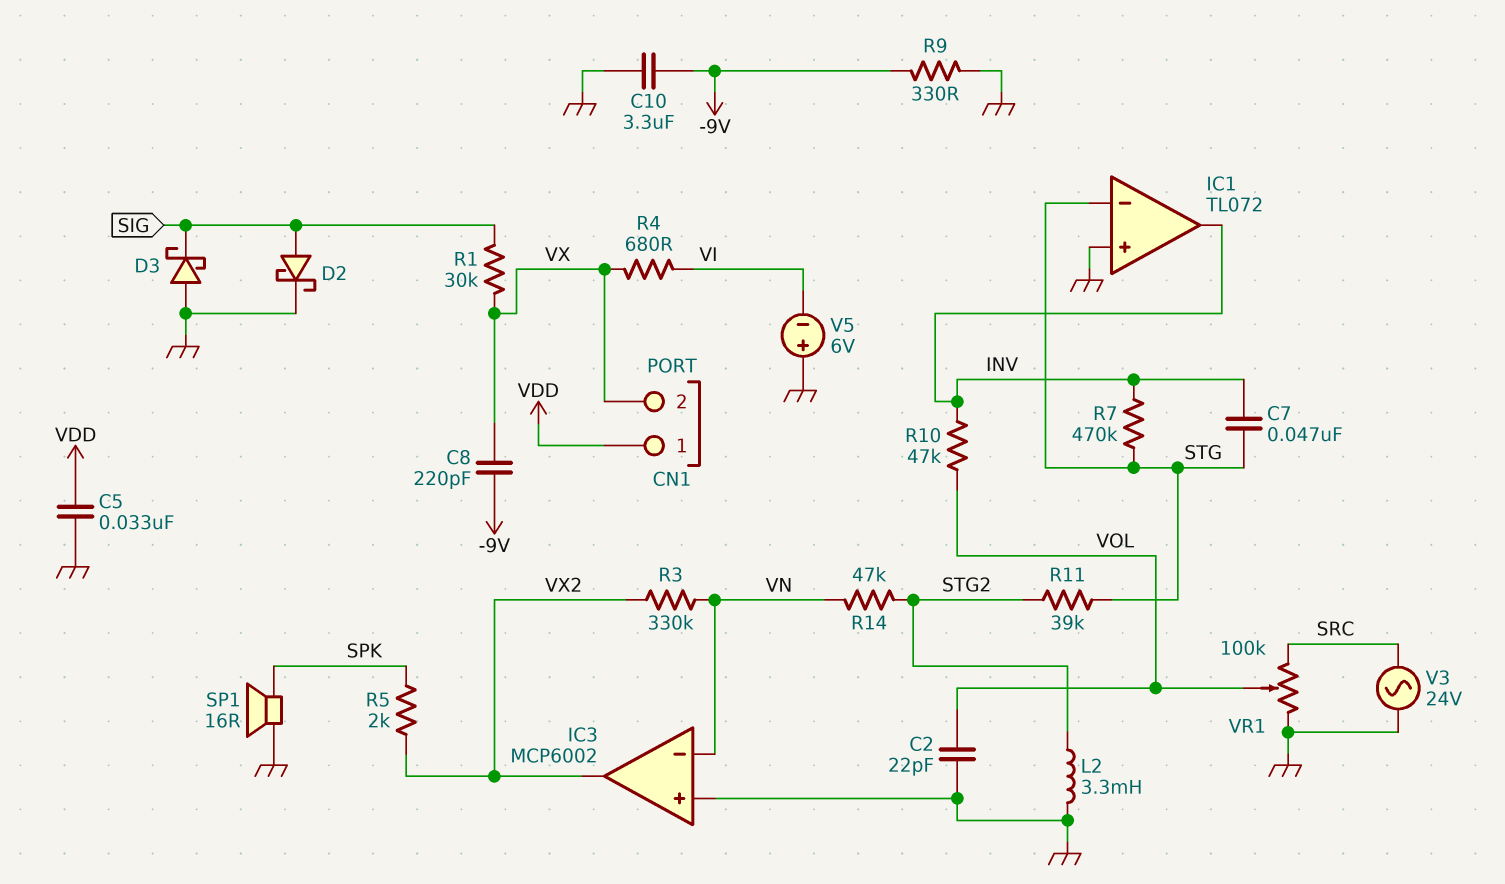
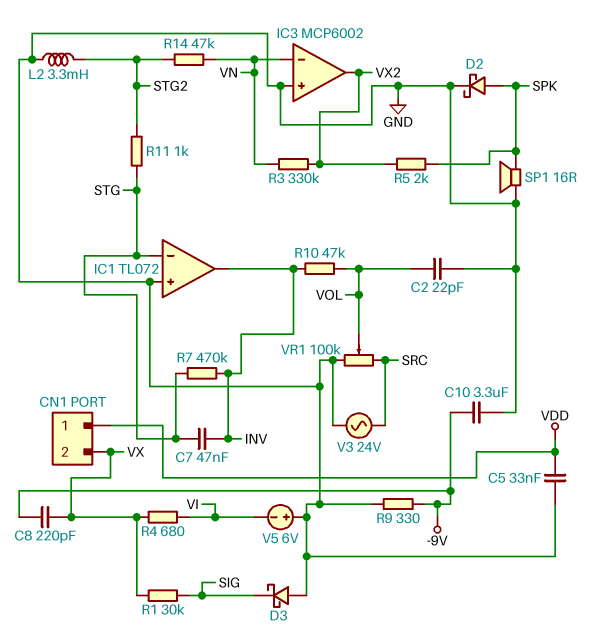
D2: schottky (A SIG, K GND) -> schottky (A SPK, K GND)
R11: 39k (STG, STG2) -> 1k (STG, STG2)

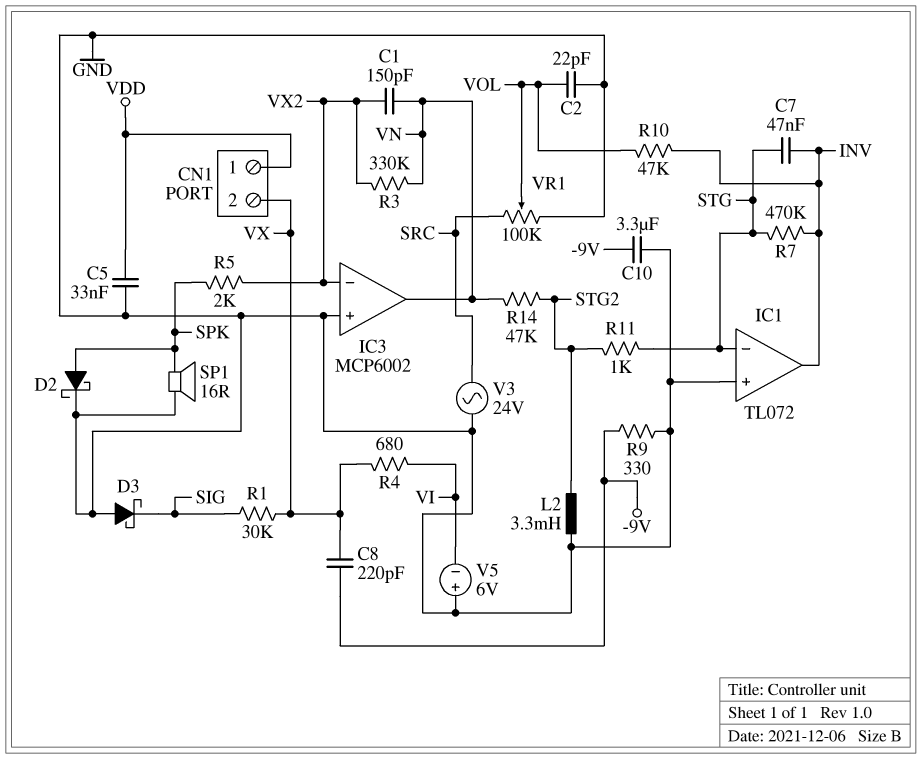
C1: none -> 150pF (VN, VX2)
IC3 pin in-: VN -> VX2
IC3 pin out: VX2 -> VN

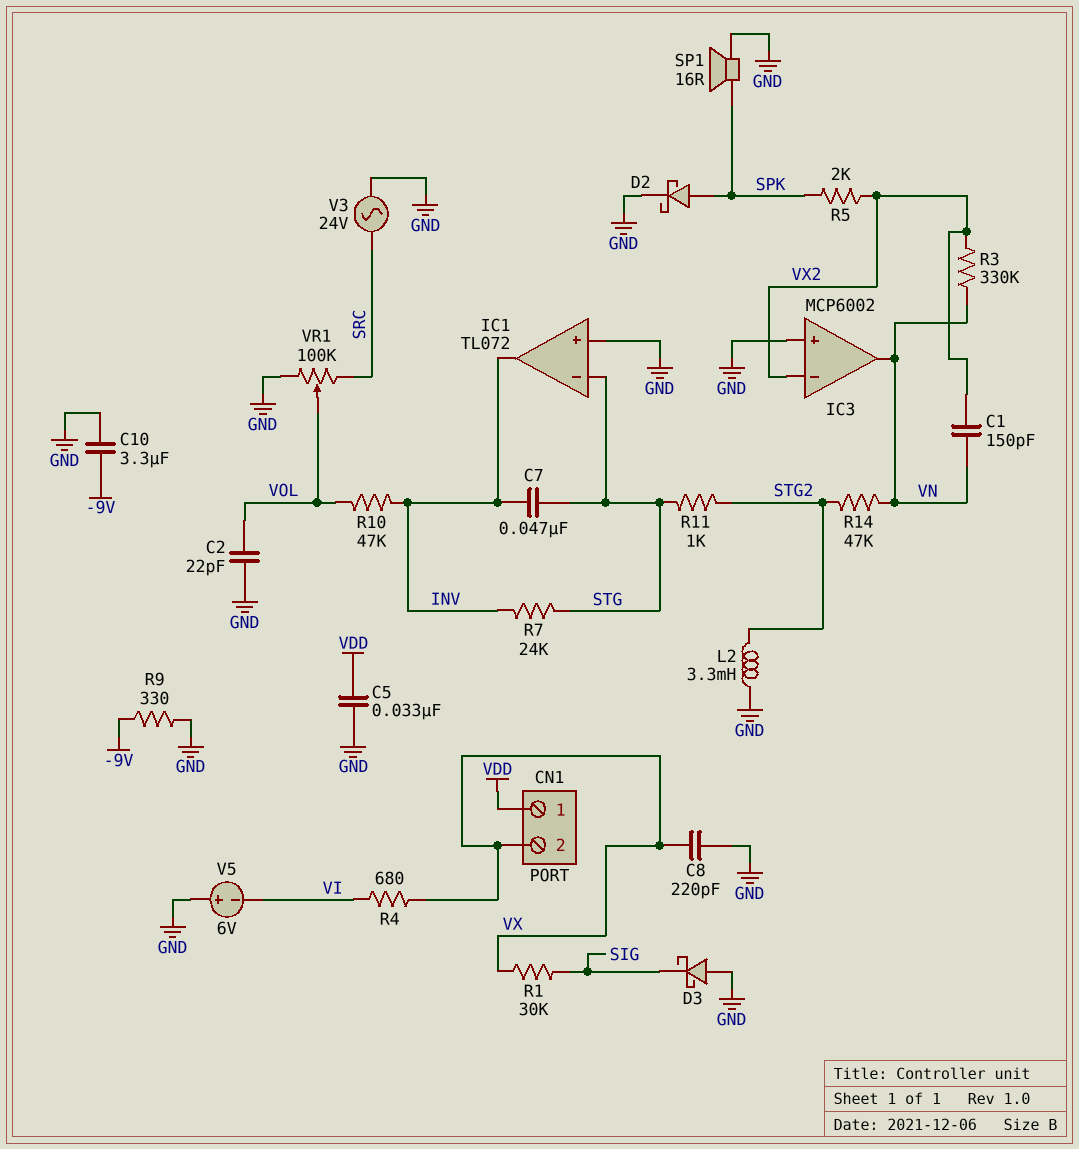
C8: 220pF (-9V, VX) -> 220pF (GND, VX)
R7: 470k (INV, STG) -> 24k (INV, STG)

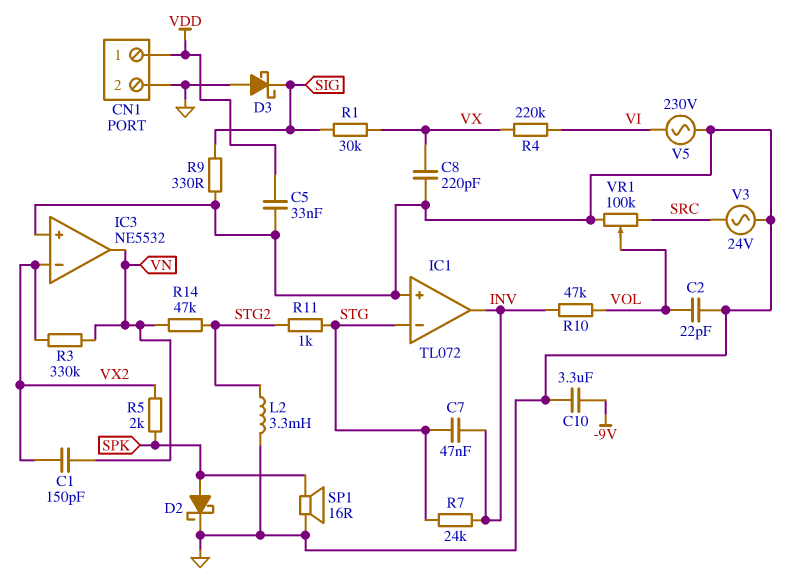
CN1 pin 2: VX -> GND
IC3: MCP6002 -> NE5532
R4: 680 (VI, VX) -> 220k (VI, VX)
R9: 330 (-9V, GND) -> 330 (GND, SIG)
V5: 6V (plus GND, minus VI) -> AC 230V (GND, VI)

